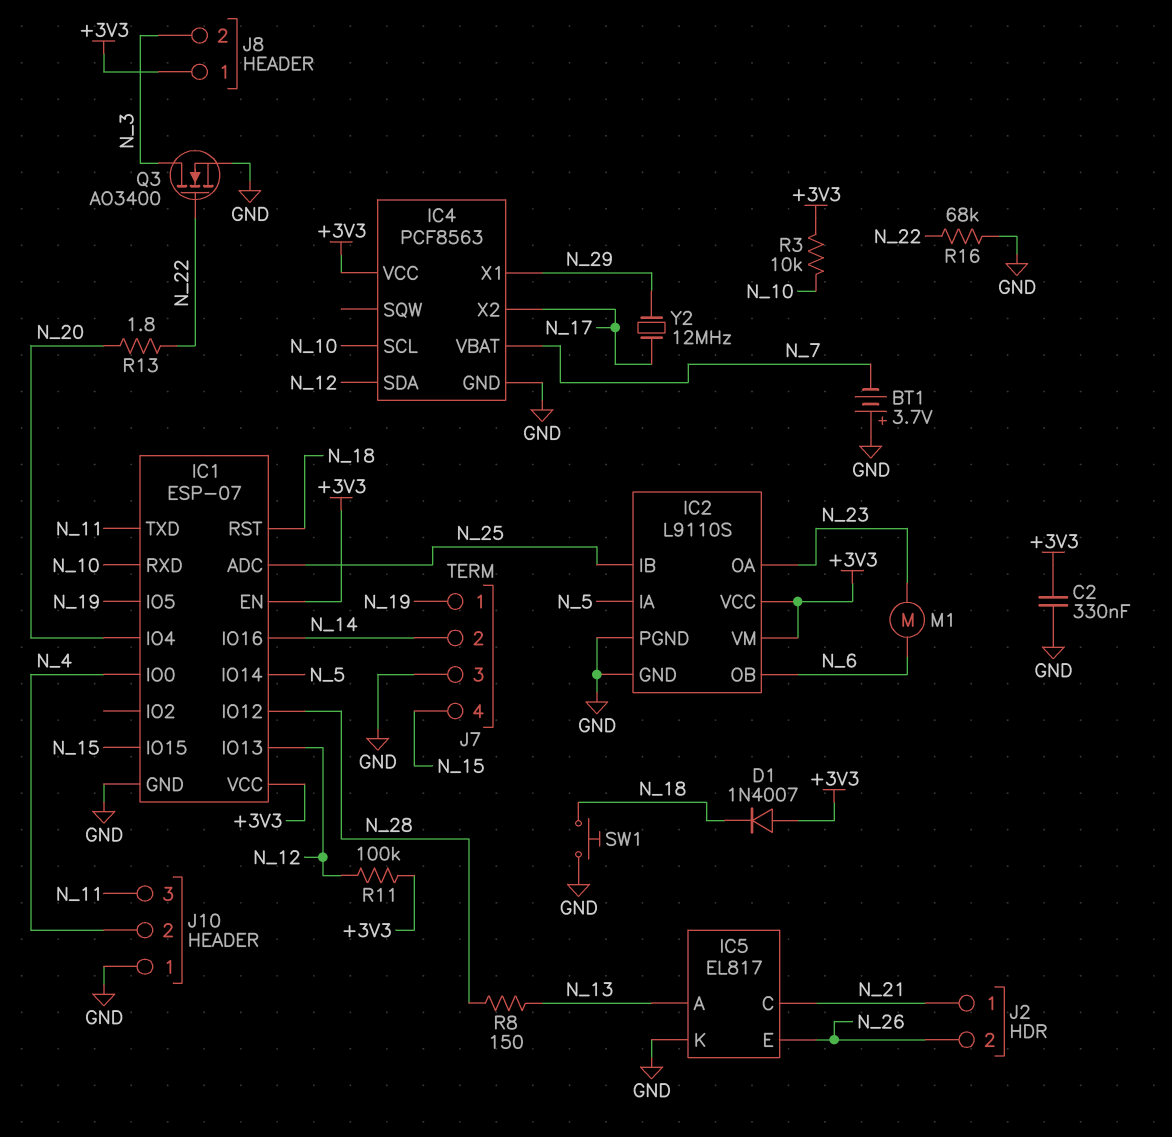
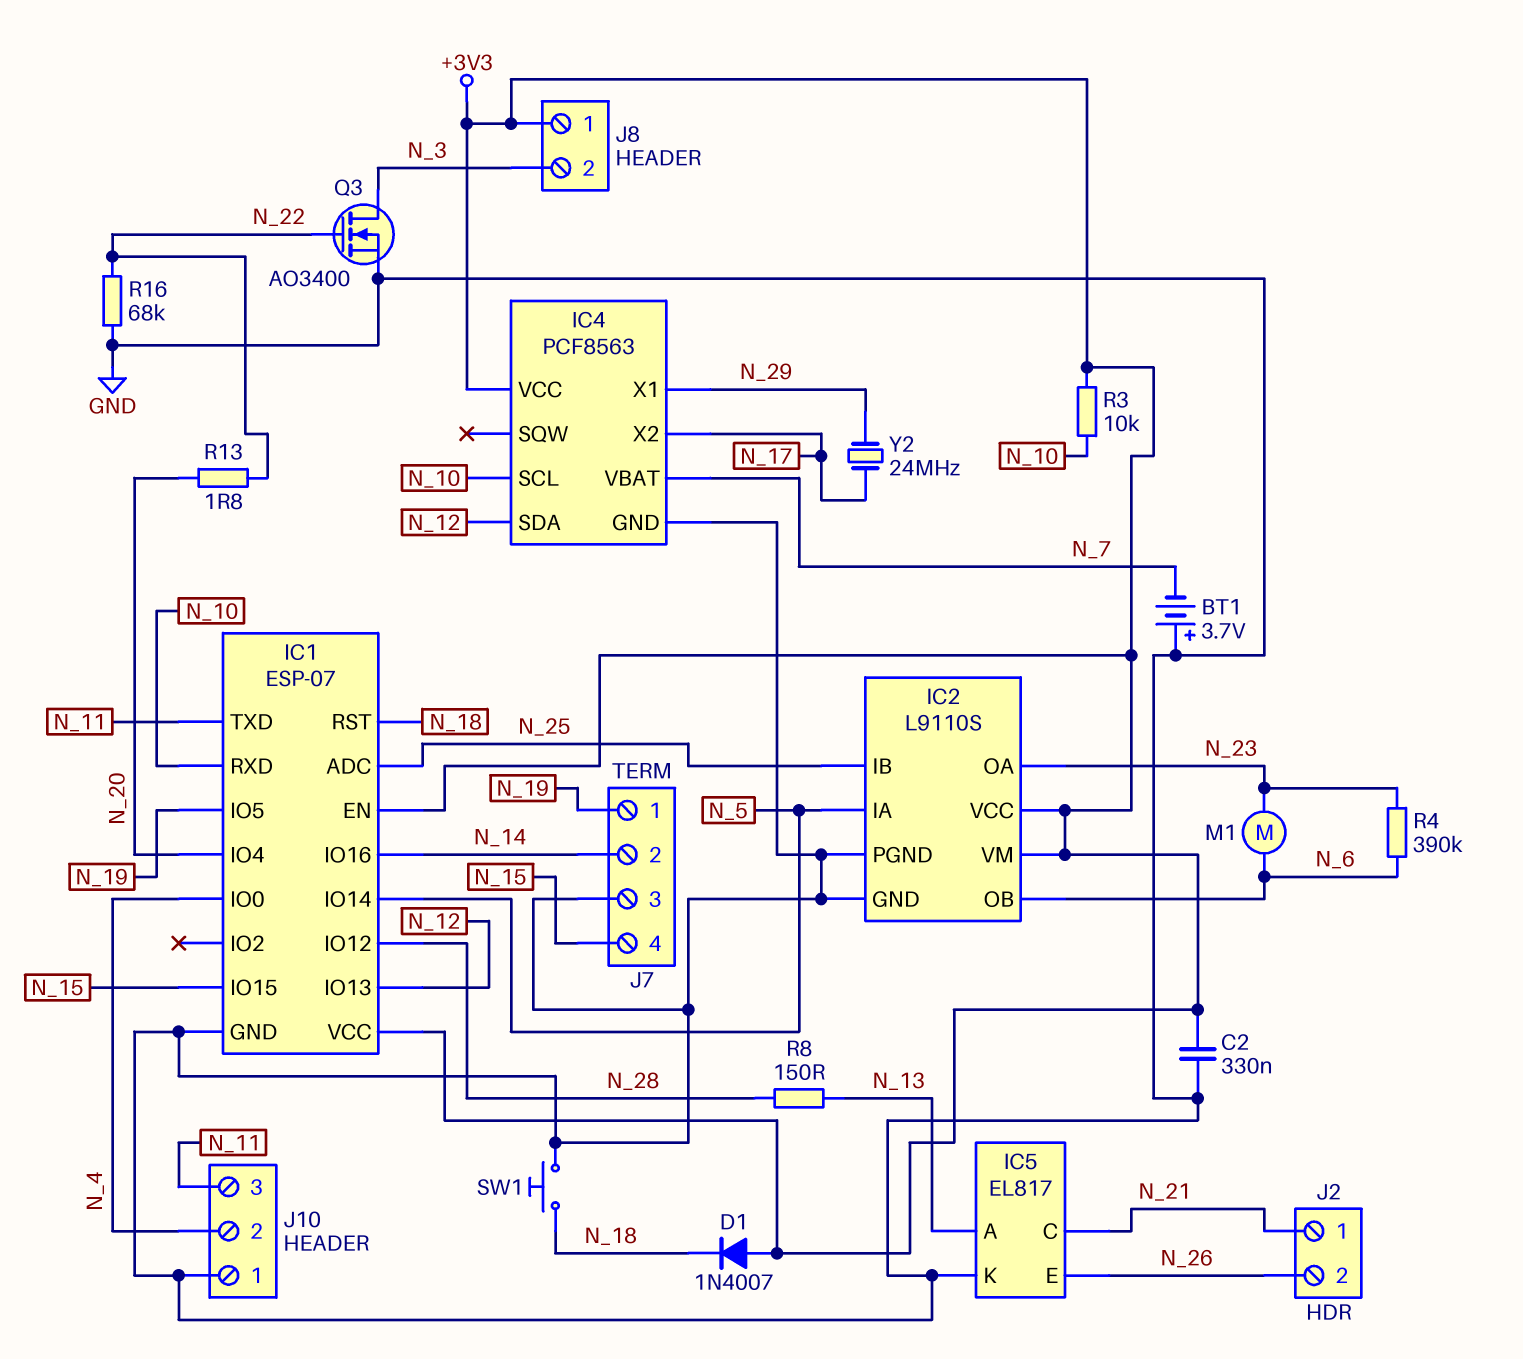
R4: none -> 390k (N_6, N_23)
R11: 100k (+3V3, N_12) -> none
Y2: 12MHz (N_17, N_29) -> 24MHz (N_17, N_29)

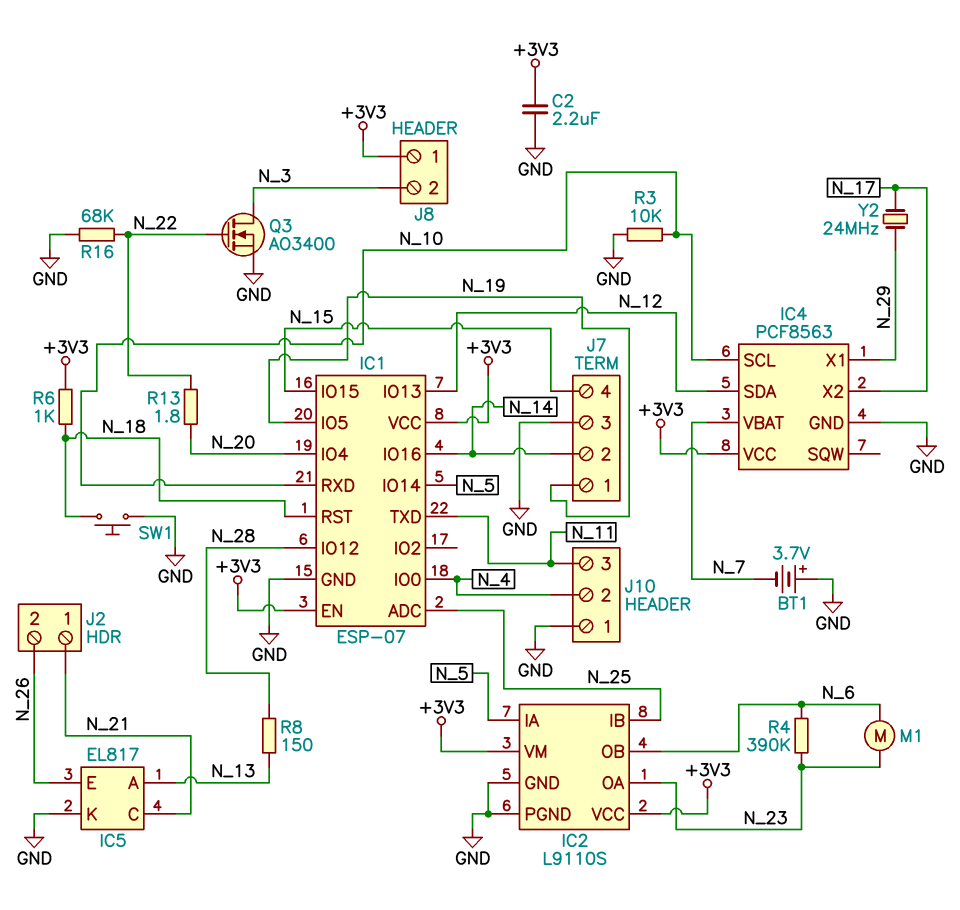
C2: 330nF (+3V3, GND) -> 2.2uF (+3V3, GND)
D1: diode 1N4007 (A +3V3, K N_18) -> none
R3: 10k (+3V3, N_10) -> 10k (GND, N_10)
R6: none -> 1k (+3V3, N_18)

